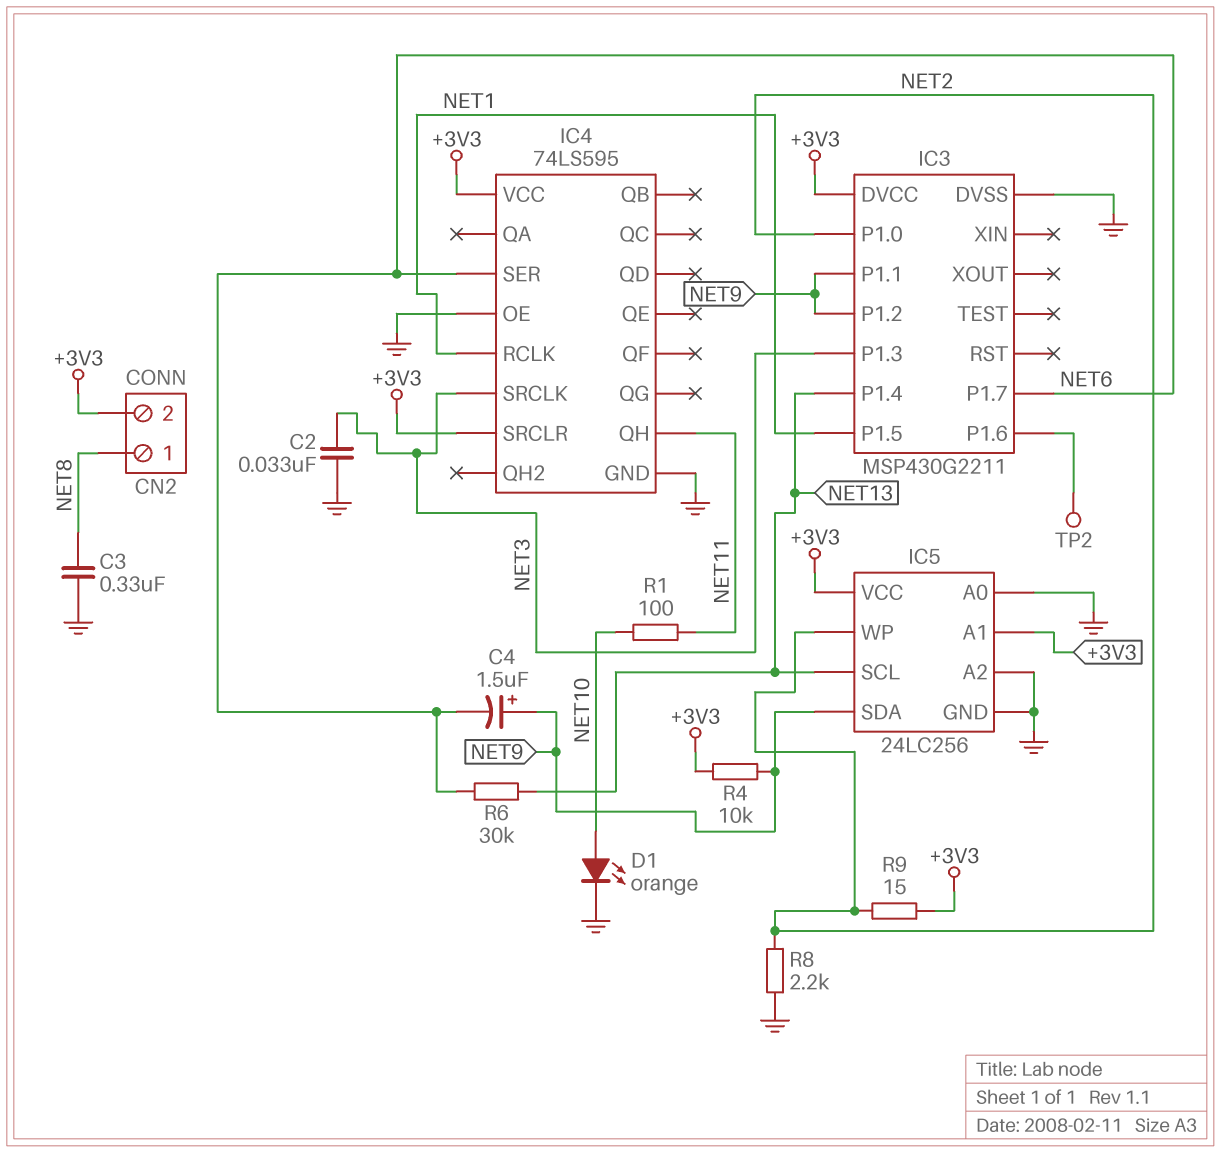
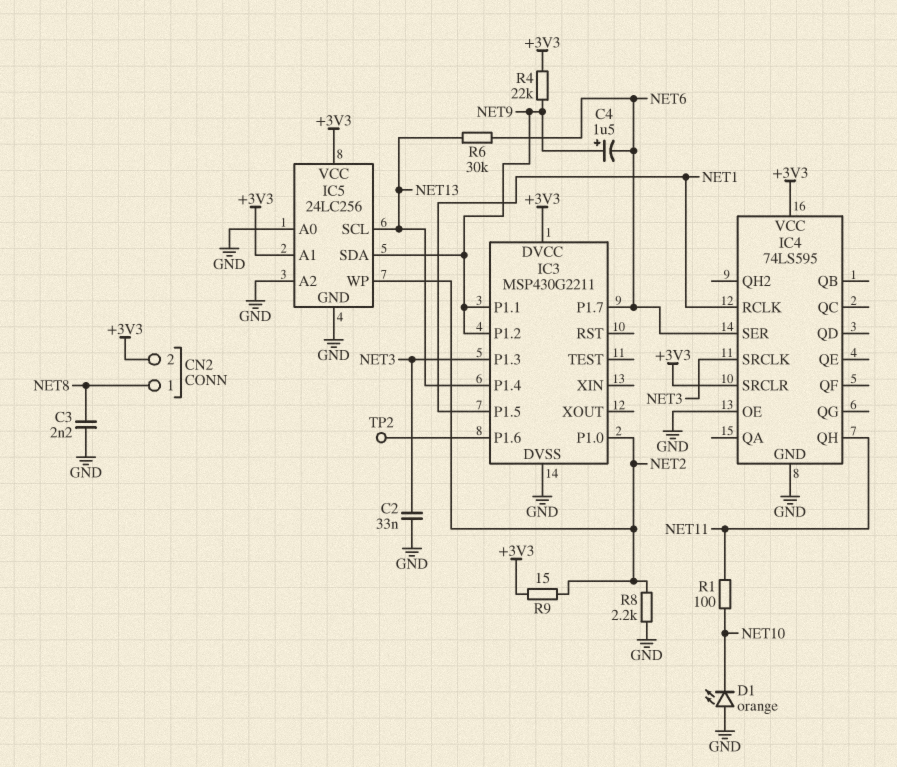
C3: 330nF (GND, NET8) -> 2.2nF (GND, NET8)
D1: LED orange (A NET10, K GND) -> LED orange (A GND, K NET10)
R4: 10k (+3V3, NET9) -> 22k (+3V3, NET9)

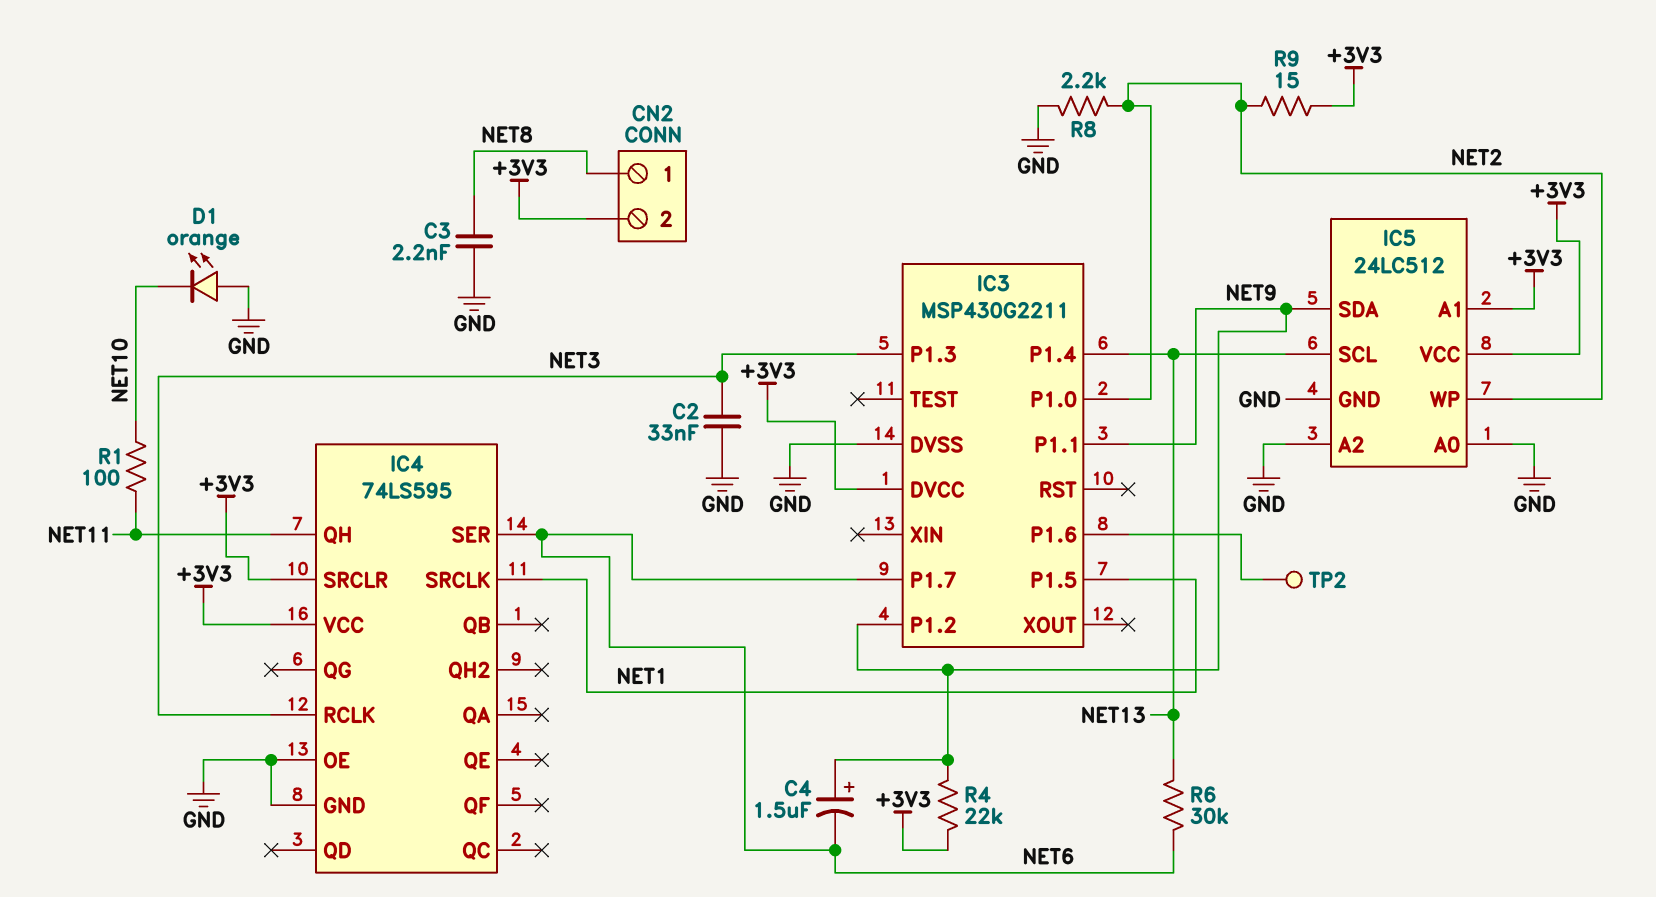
IC4 pin RCLK: NET1 -> NET3
IC4 pin SRCLK: NET3 -> NET1
IC5: 24LC256 -> 24LC512

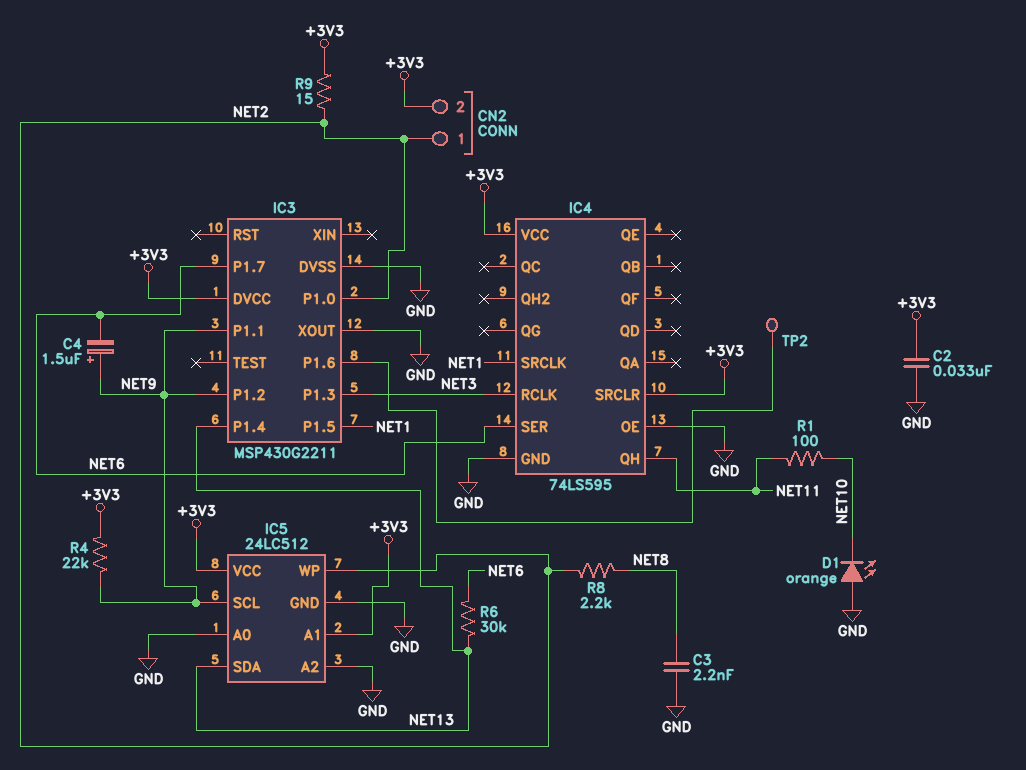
C2: 33nF (GND, NET3) -> 33nF (+3V3, GND)
CN2 pin 1: NET8 -> NET2
IC3 pin XOUT: none -> GND
IC5 pin SCL: NET13 -> NET9
IC5 pin SDA: NET9 -> NET13
R8: 2.2k (GND, NET2) -> 2.2k (NET2, NET8)

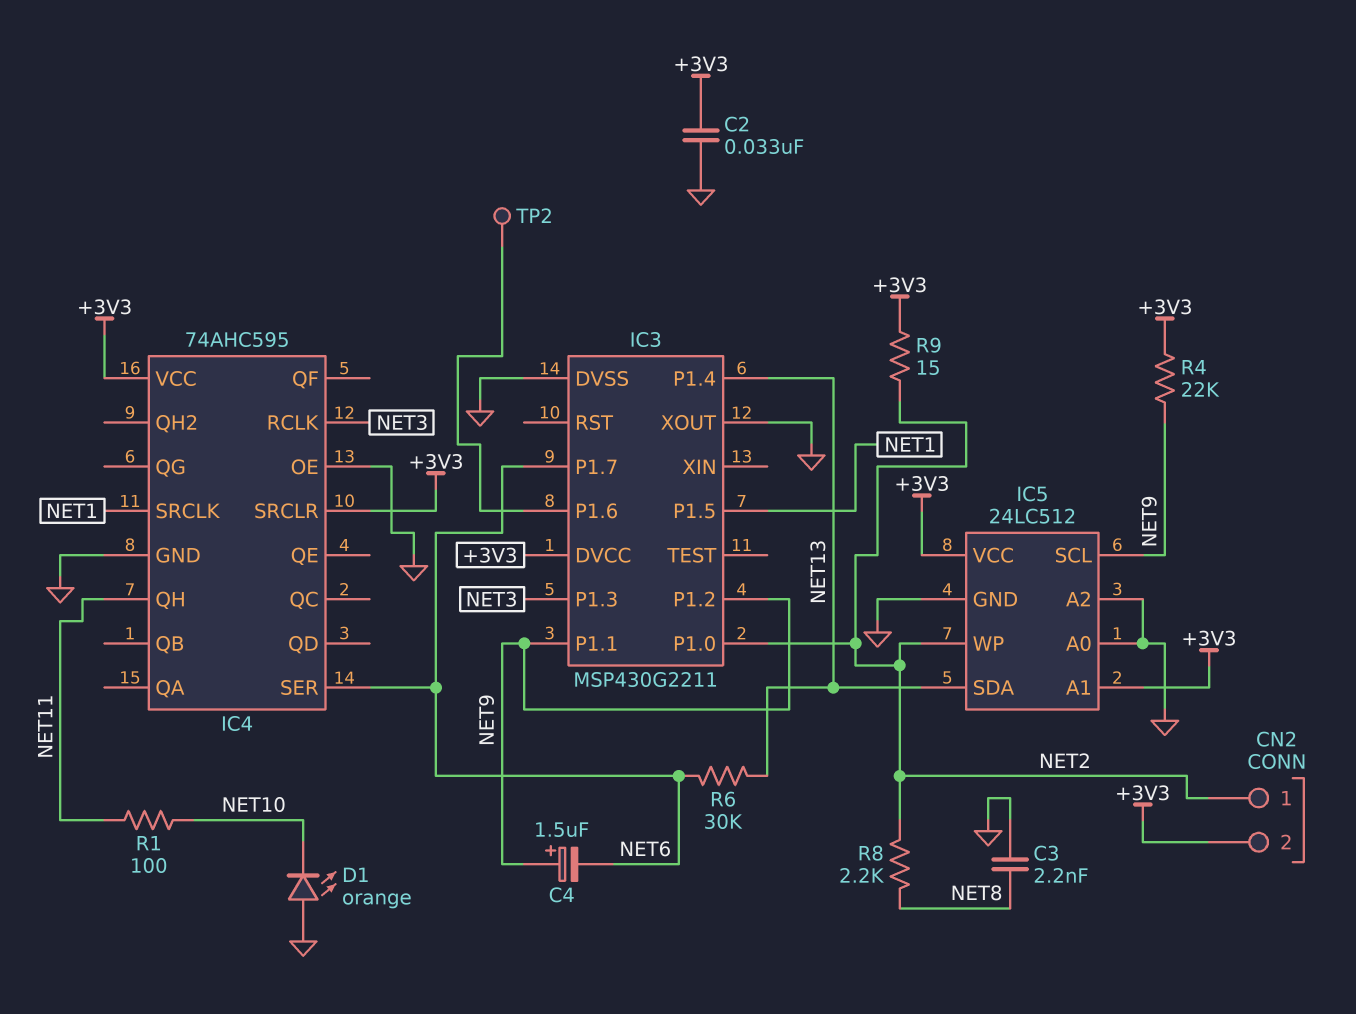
IC4: 74LS595 -> 74AHC595

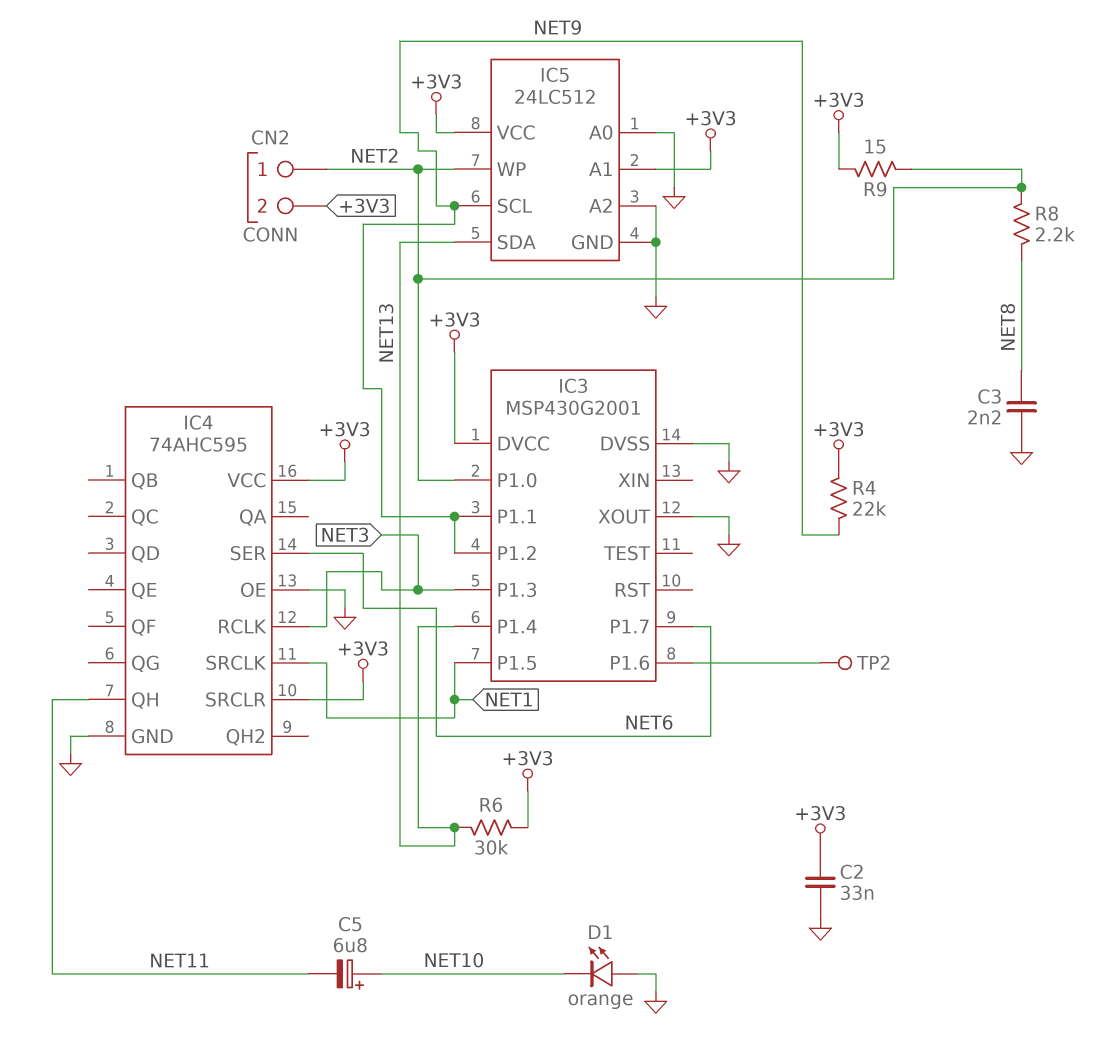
C4: 1.5uF (plus NET9, minus NET6) -> none
C5: none -> 6.8uF (plus NET10, minus NET11)
IC3: MSP430G2211 -> MSP430G2001
R1: 100 (NET10, NET11) -> none
R6: 30k (NET6, NET13) -> 30k (+3V3, NET13)

